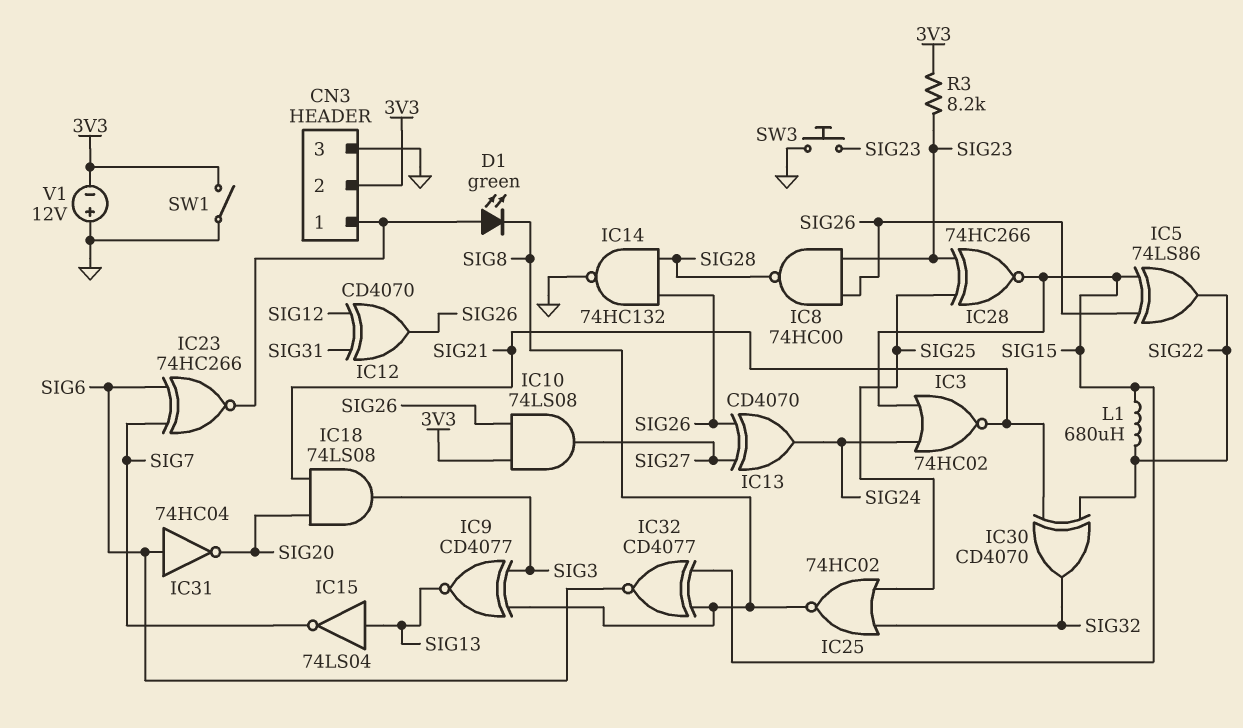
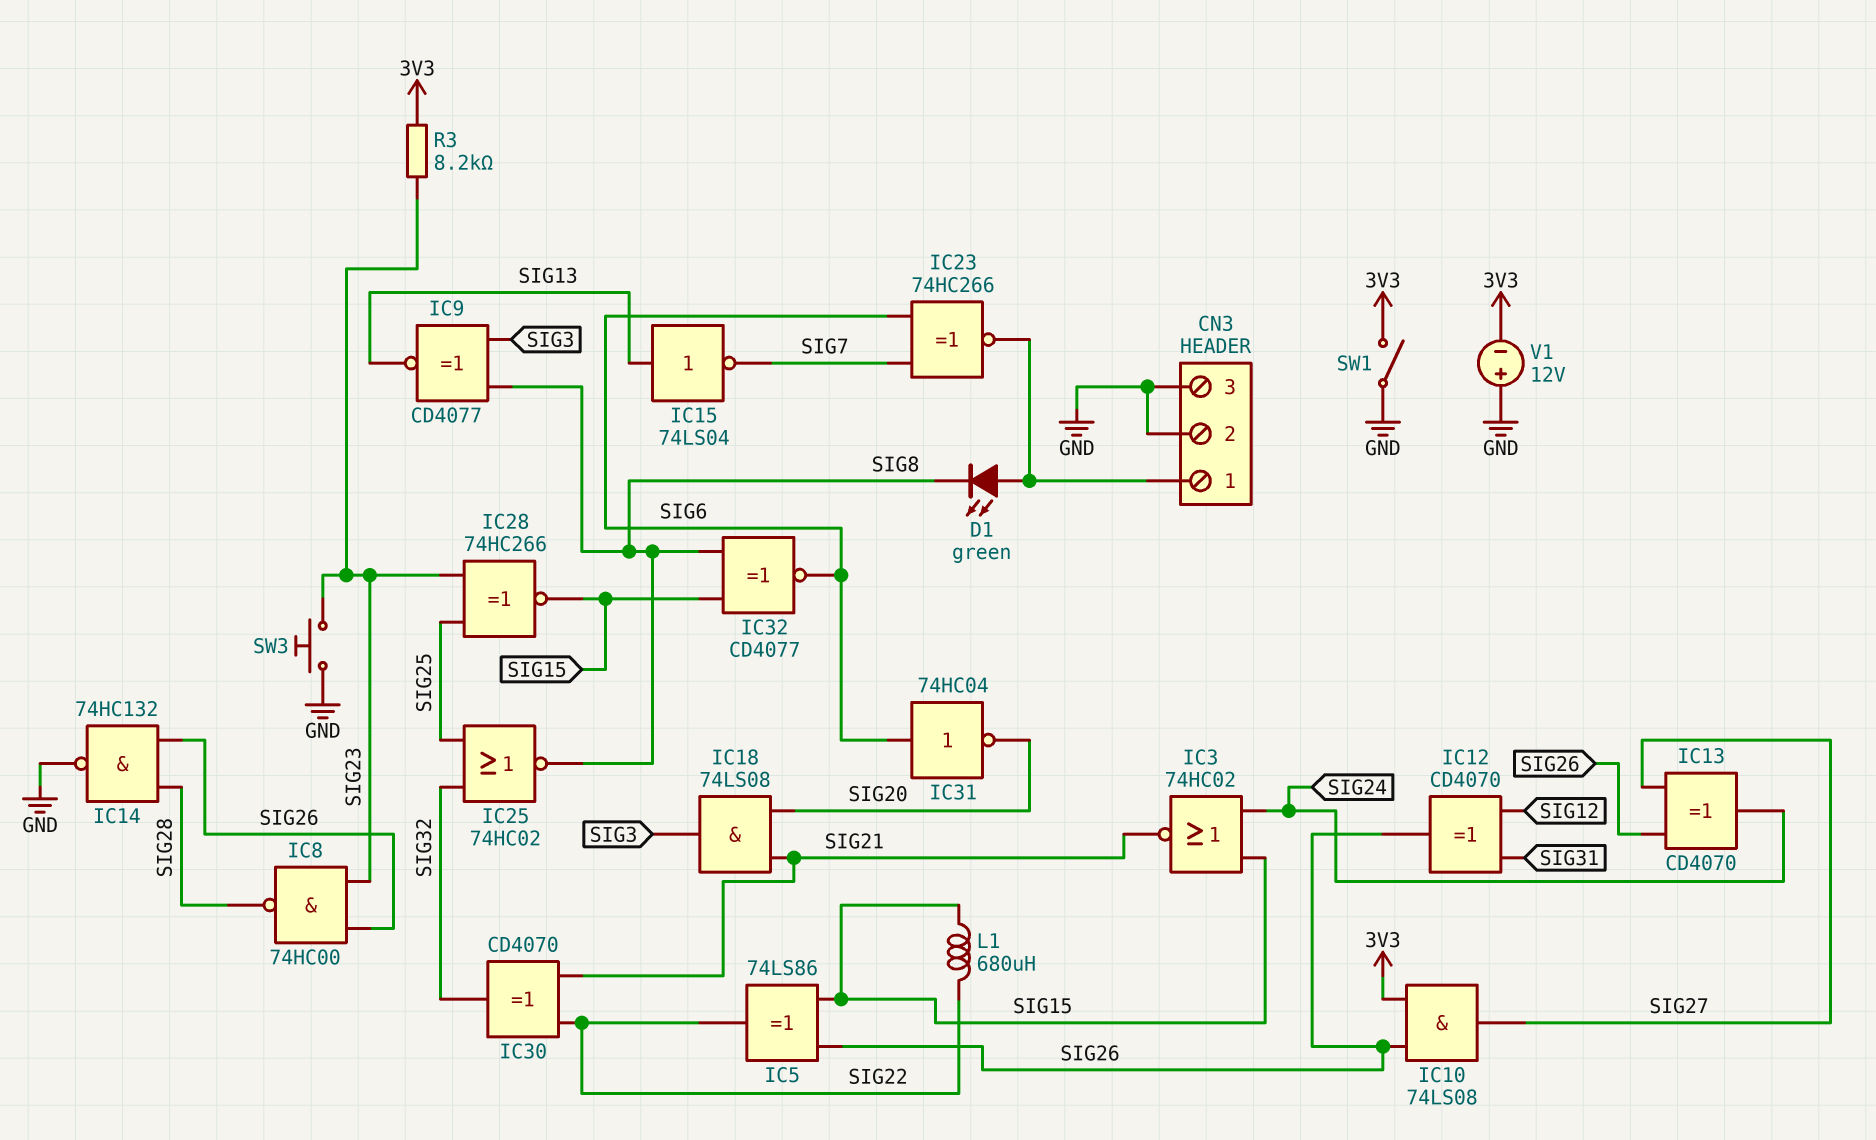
CN3 pin 2: 3V3 -> GND

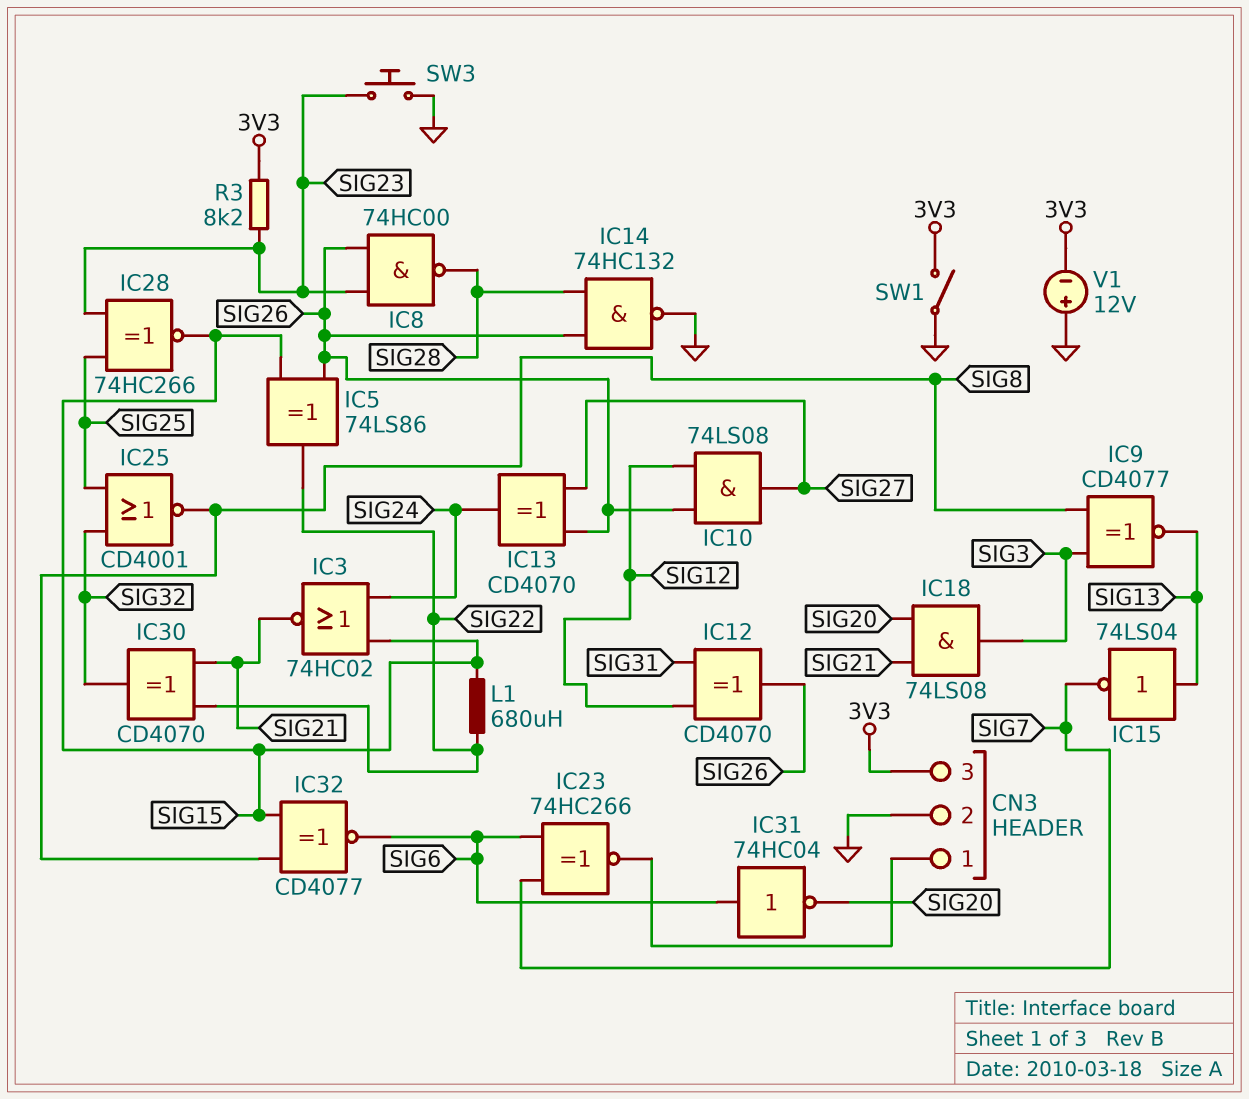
CN3 pin 3: GND -> 3V3
D1: LED green (A CN3/1, K SIG8) -> none
IC10: AND 74LS08 (in 3V3, in SIG26, out SIG27) -> AND 74LS08 (in SIG12, in SIG26, out SIG27)
IC25: NOR 74HC02 (in SIG25, in SIG32, out SIG8) -> NOR CD4001 (in SIG25, in SIG32, out SIG8)

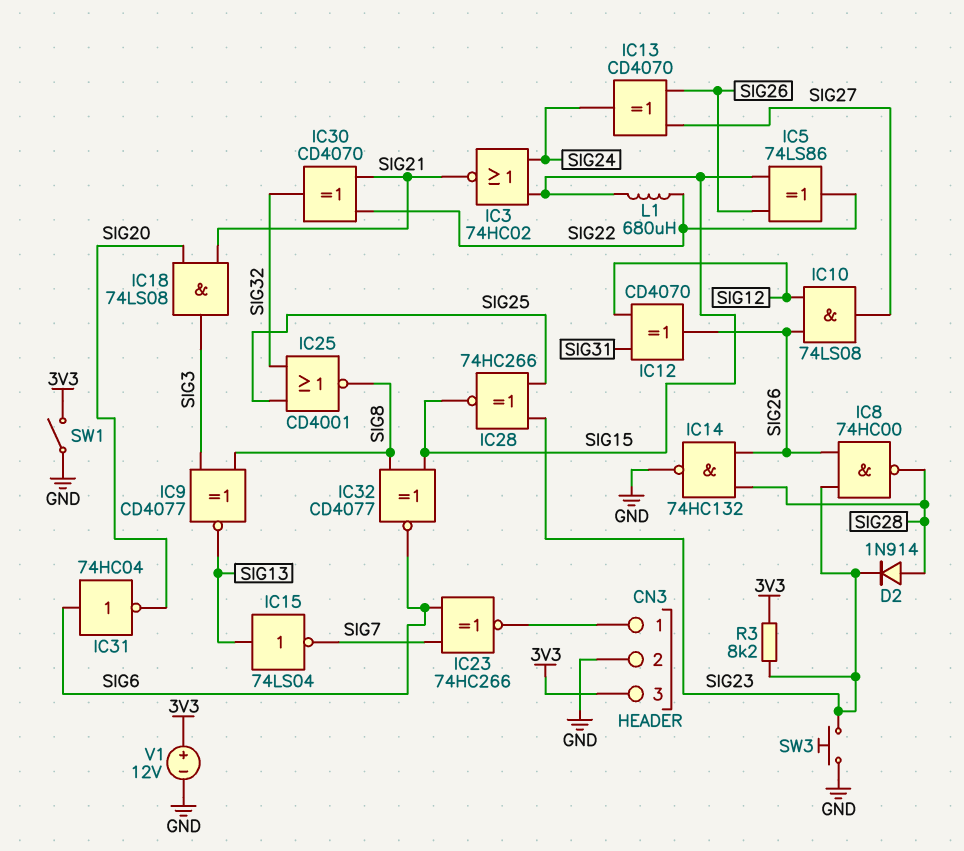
D2: none -> diode 1N914 (A SIG28, K SIG23)
V1: 12V (plus GND, minus 3V3) -> 12V (plus 3V3, minus GND)

